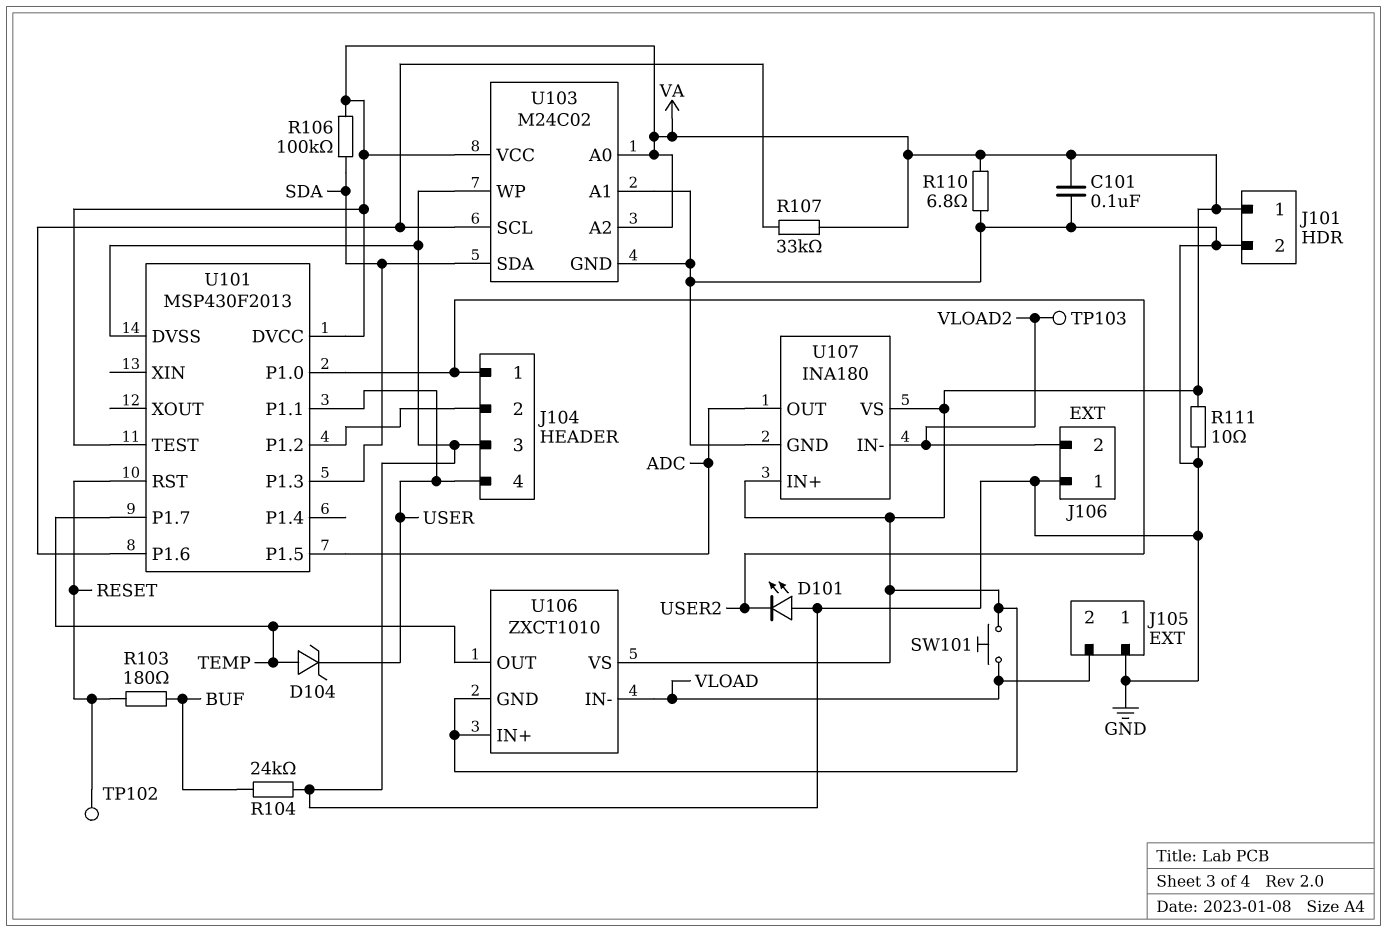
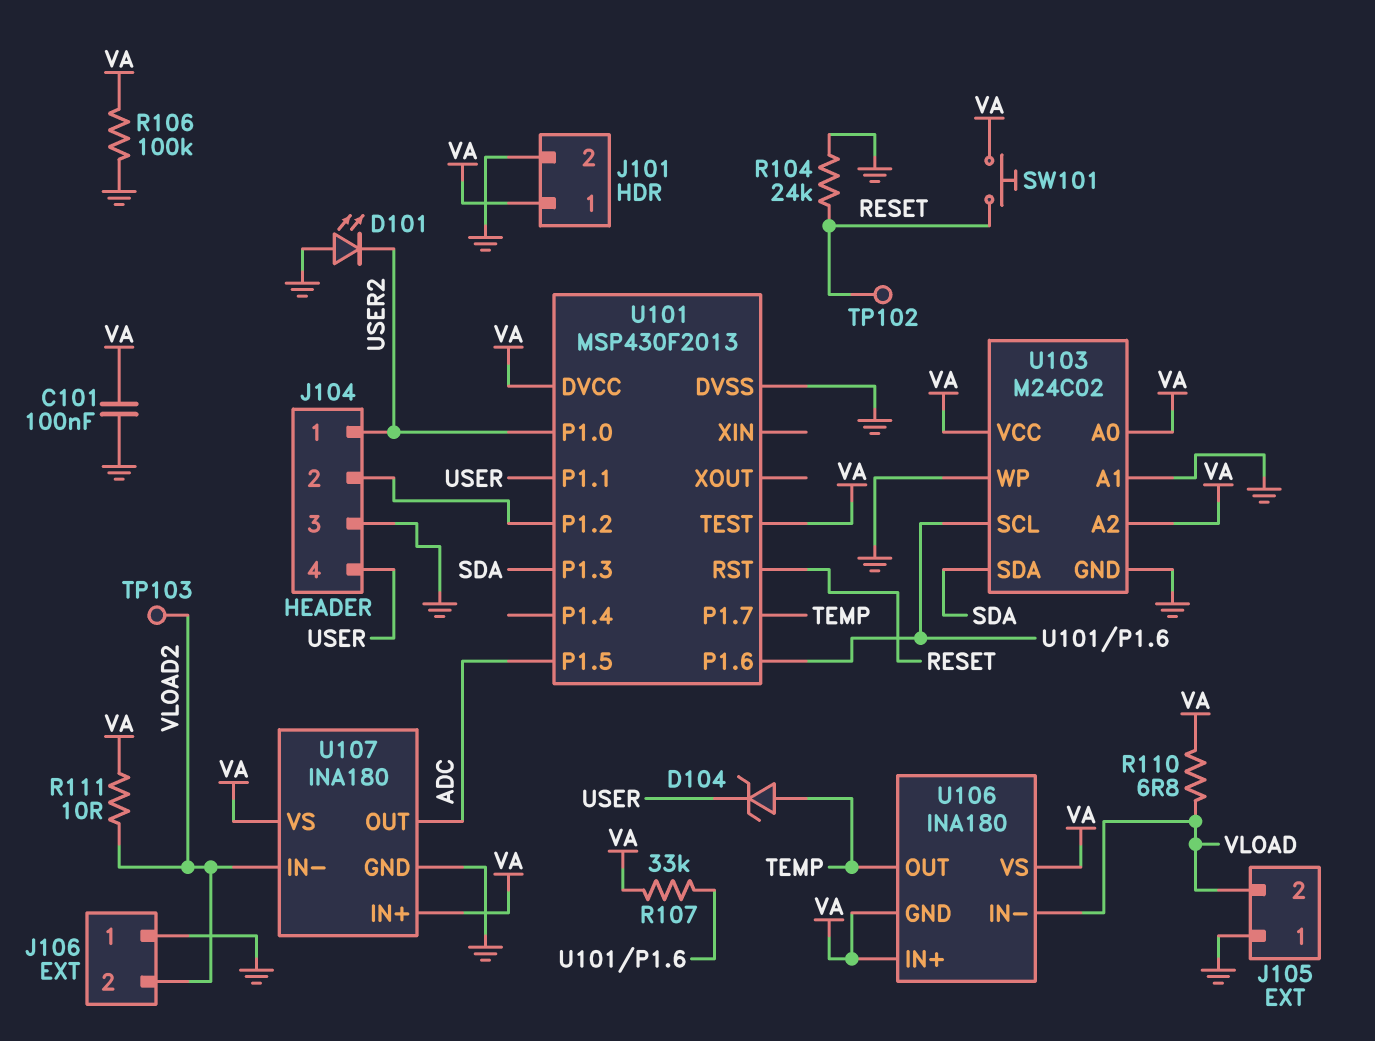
R103: 180 (BUF, RESET) -> none
R104: 24k (BUF, GND) -> 24k (GND, RESET)
R106: 100k (SDA, VA) -> 100k (GND, VA)
R110: 6.8 (GND, VA) -> 6.8 (VA, VLOAD)
R111: 10 (GND, VA) -> 10 (VA, VLOAD2)
SW101: button (VA, VLOAD) -> button (RESET, VA)
U106: ZXCT1010 -> INA180

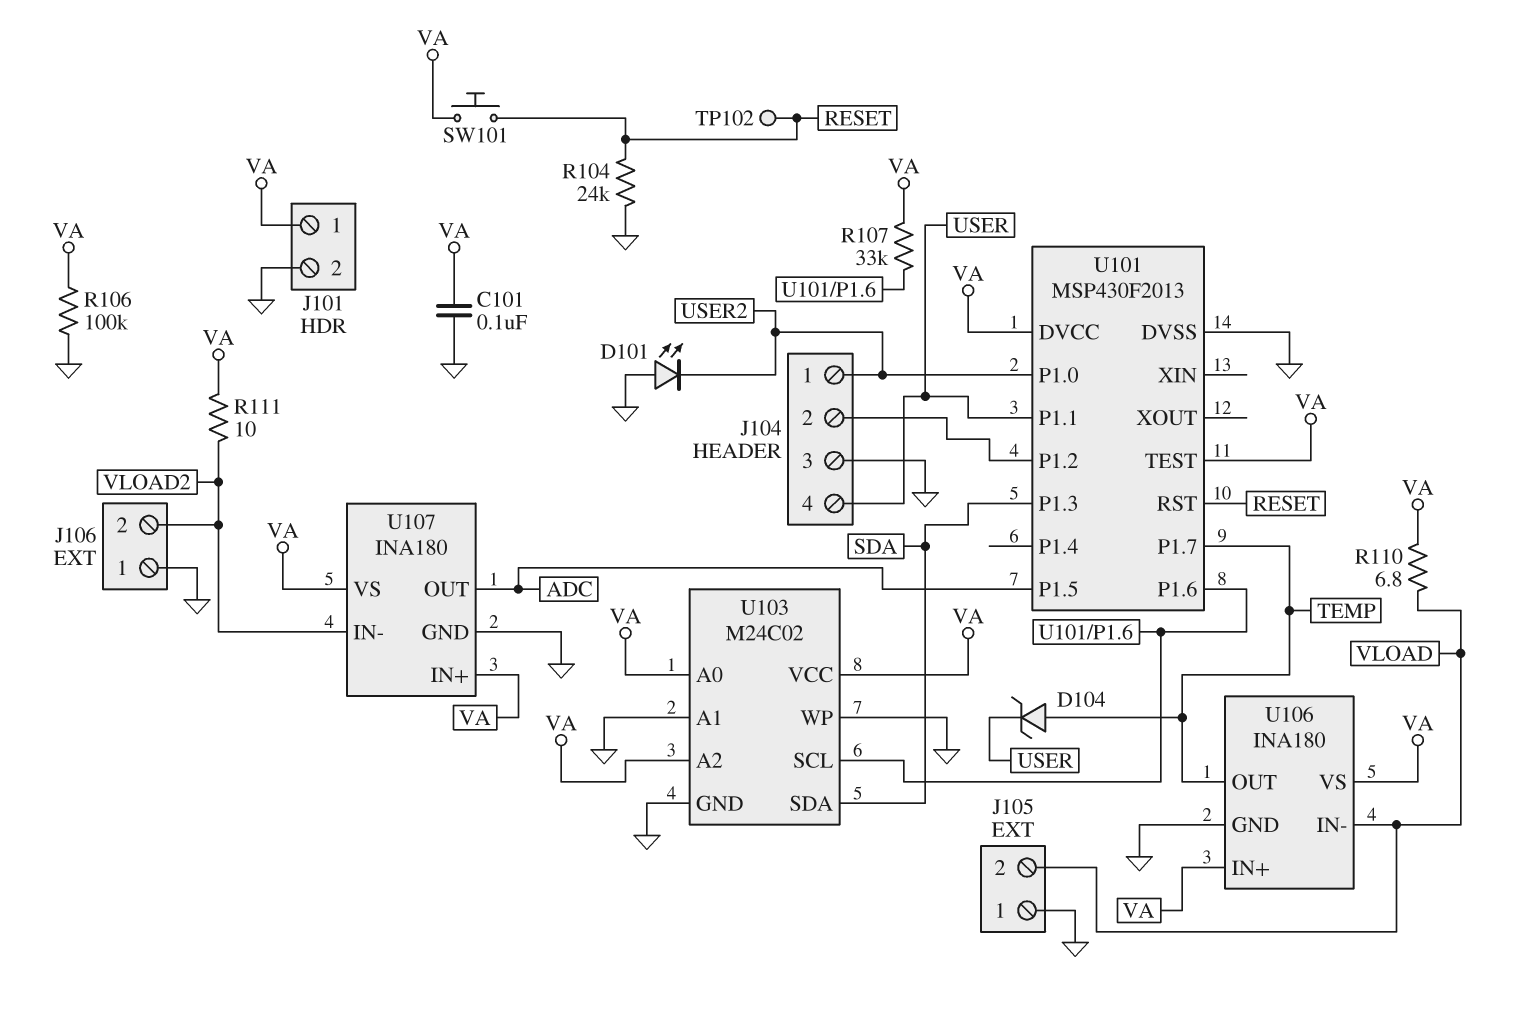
TP103: test point (VLOAD2) -> none
U106 pin GND: VA -> GND

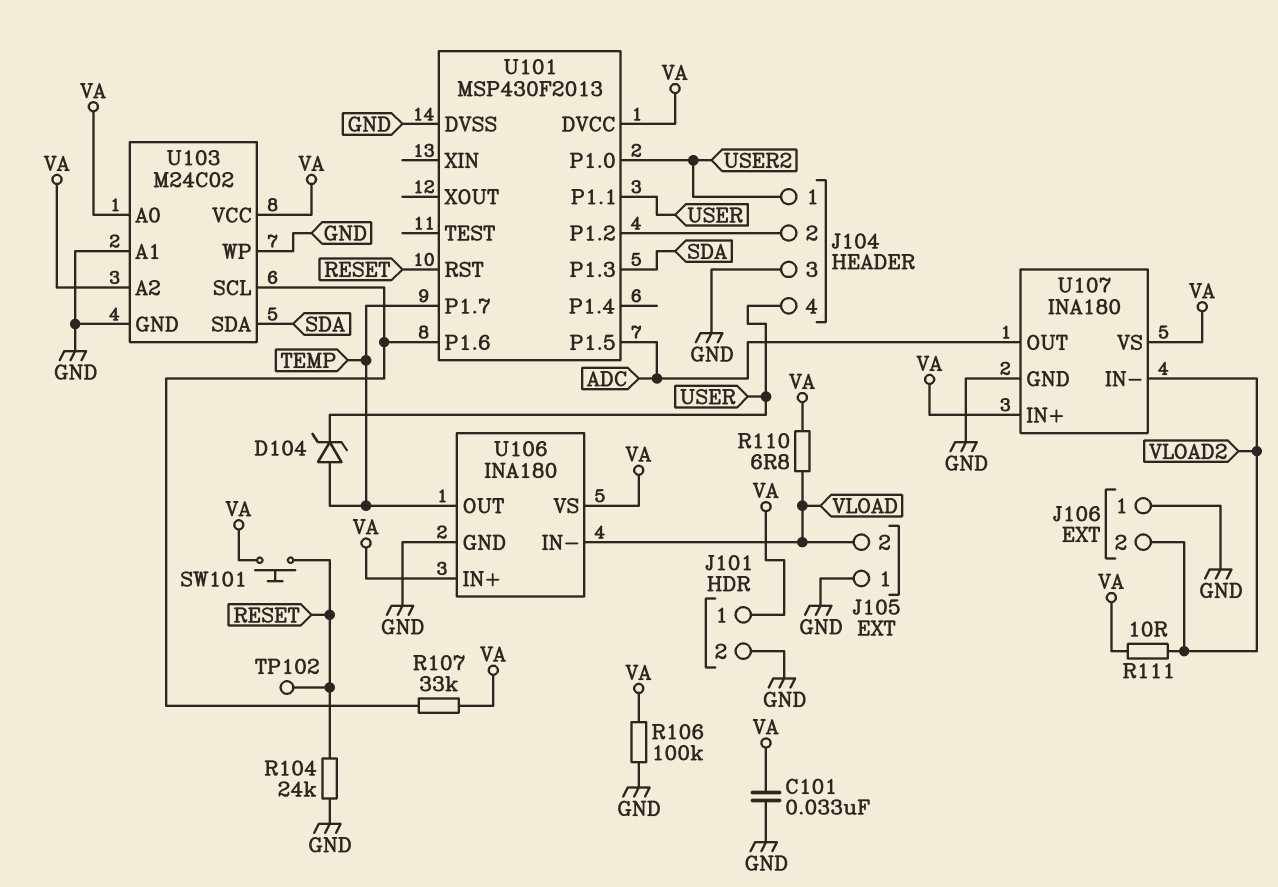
C101: 100nF (GND, VA) -> 33nF (GND, VA)
D101: LED (A GND, K USER2) -> none
U101 pin TEST: VA -> none

